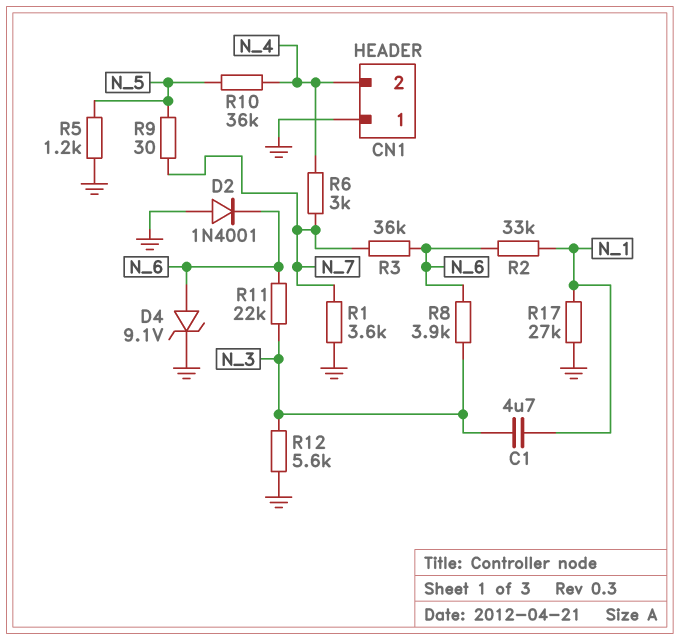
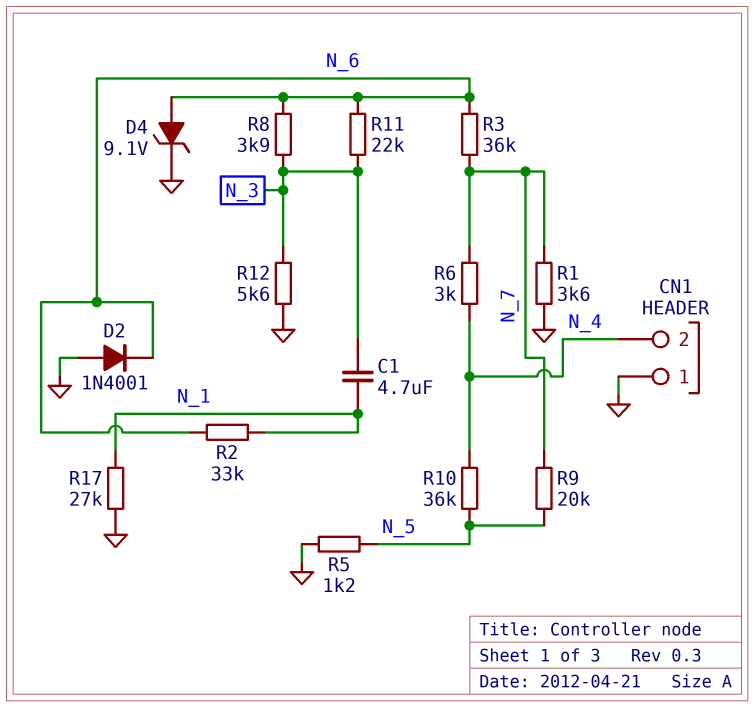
R9: 30 (N_5, N_7) -> 20k (N_5, N_7)

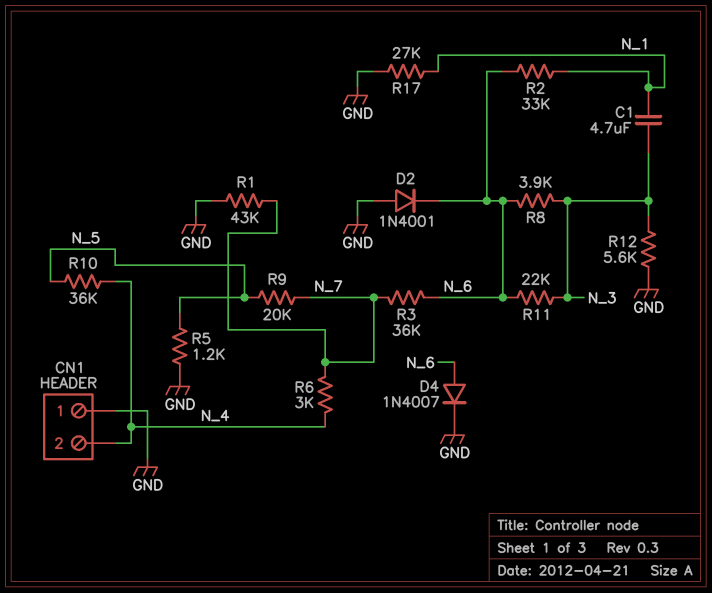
D4: zener 9.1V (A N_6, K GND) -> diode 1N4007 (A N_6, K GND)
R1: 3.6k (GND, N_7) -> 43k (GND, N_7)

